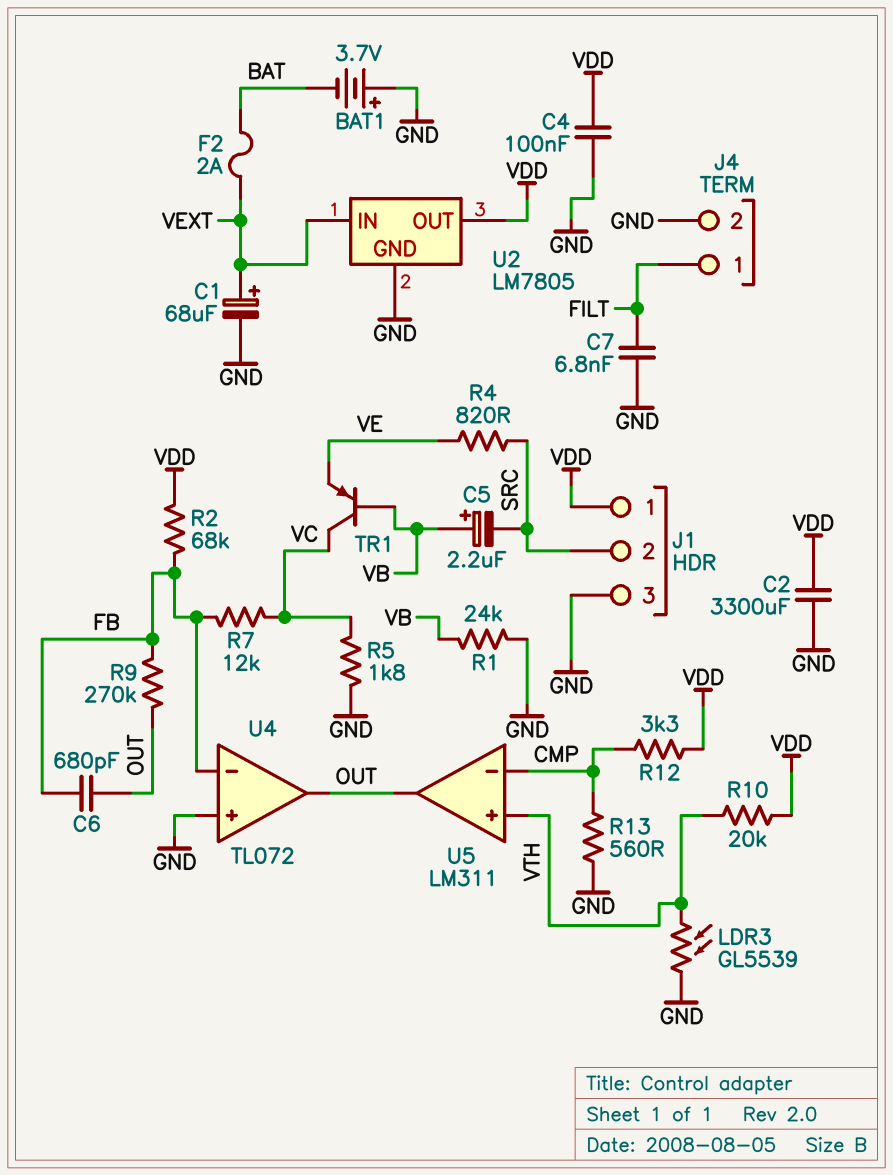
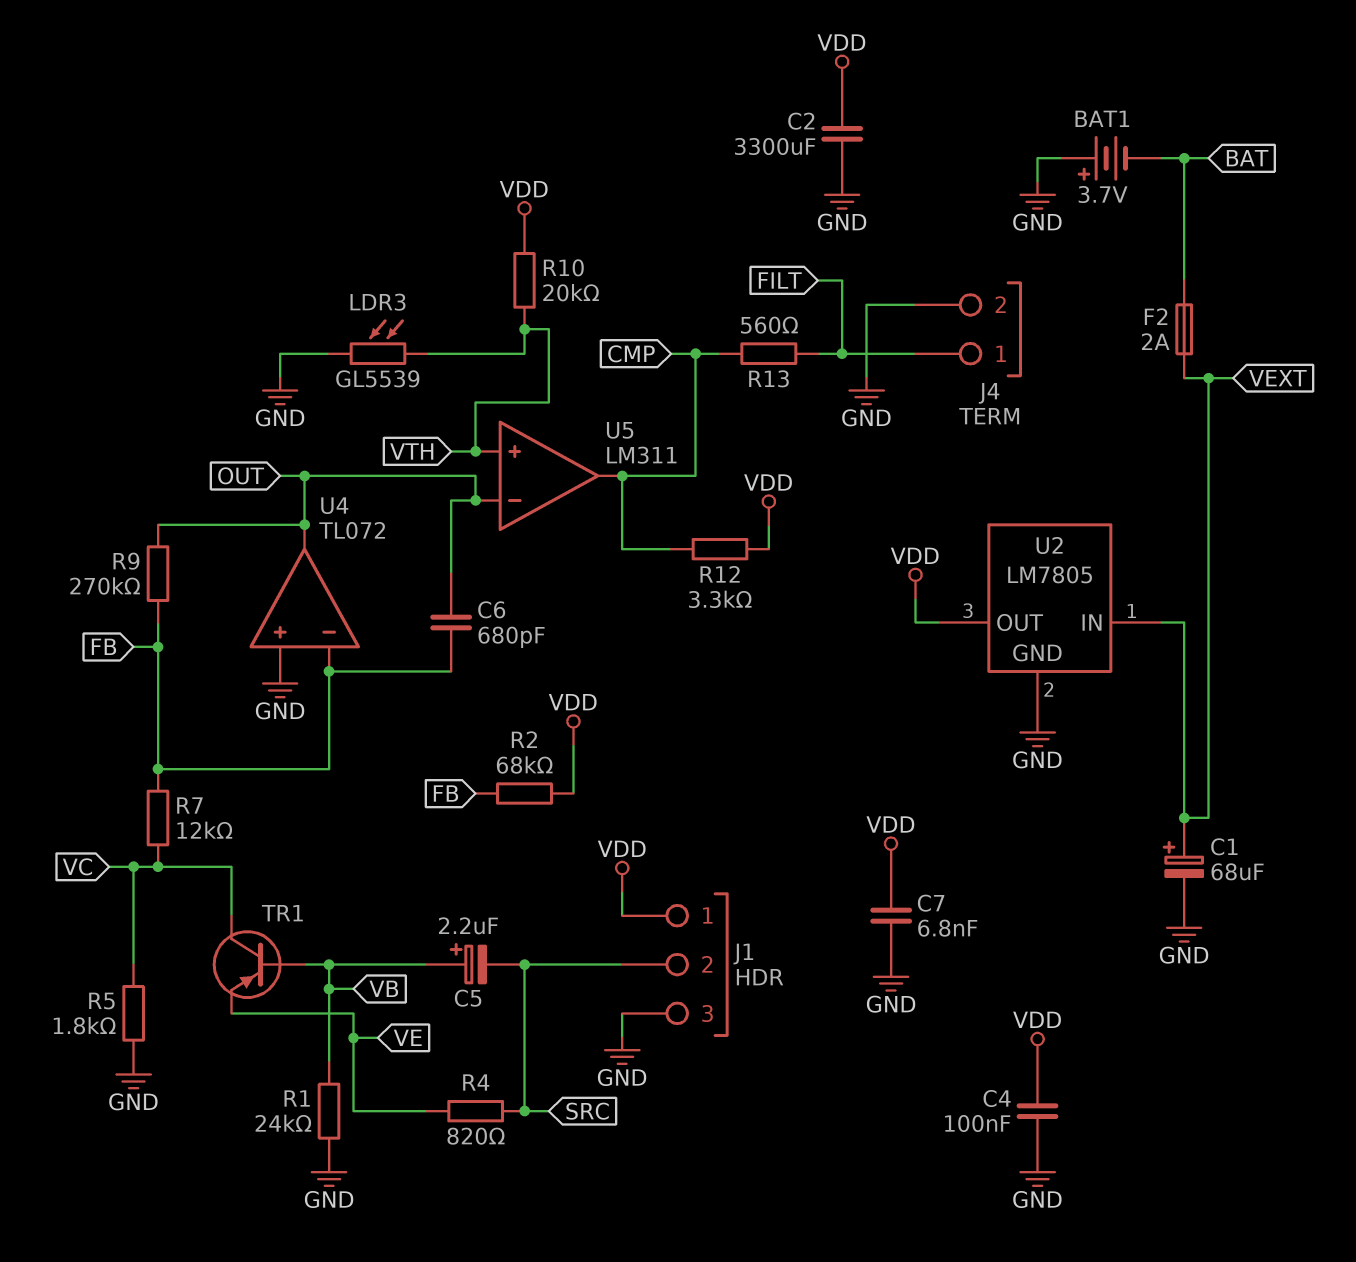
C7: 6.8nF (FILT, GND) -> 6.8nF (GND, VDD)
R13: 560 (CMP, GND) -> 560 (CMP, FILT)
U5 pin in-: CMP -> OUT
U5 pin out: OUT -> CMP

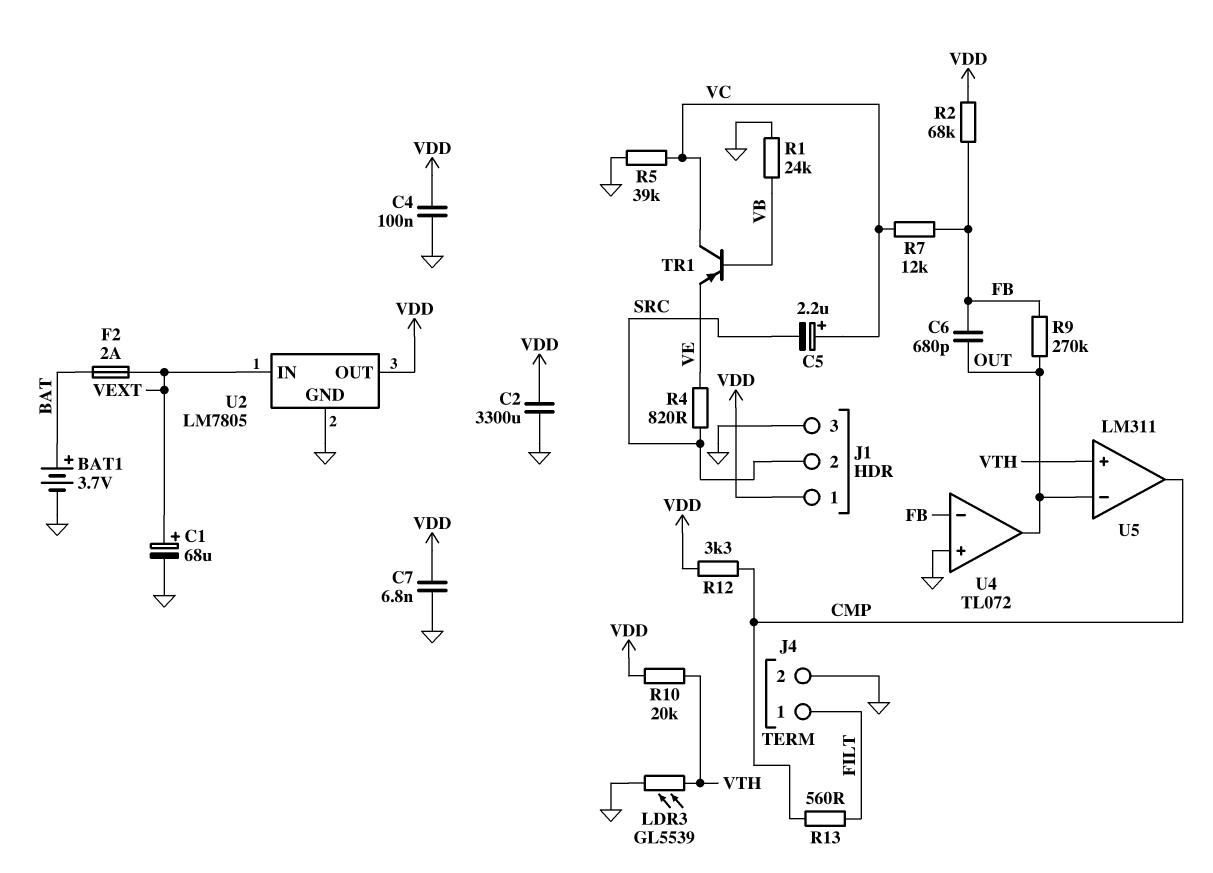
BAT1: 3.7V (plus GND, minus BAT) -> 3.7V (plus BAT, minus GND)
C5: 2.2uF (plus VB, minus SRC) -> 2.2uF (plus VC, minus SRC)
R5: 1.8k (GND, VC) -> 39k (GND, VC)

